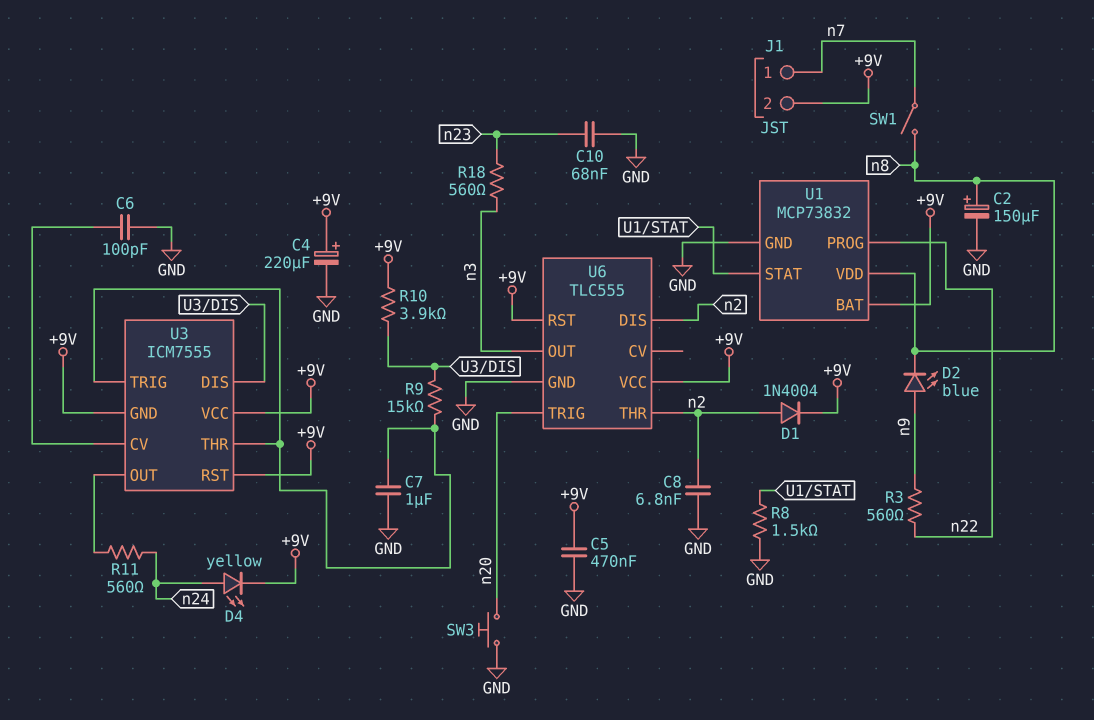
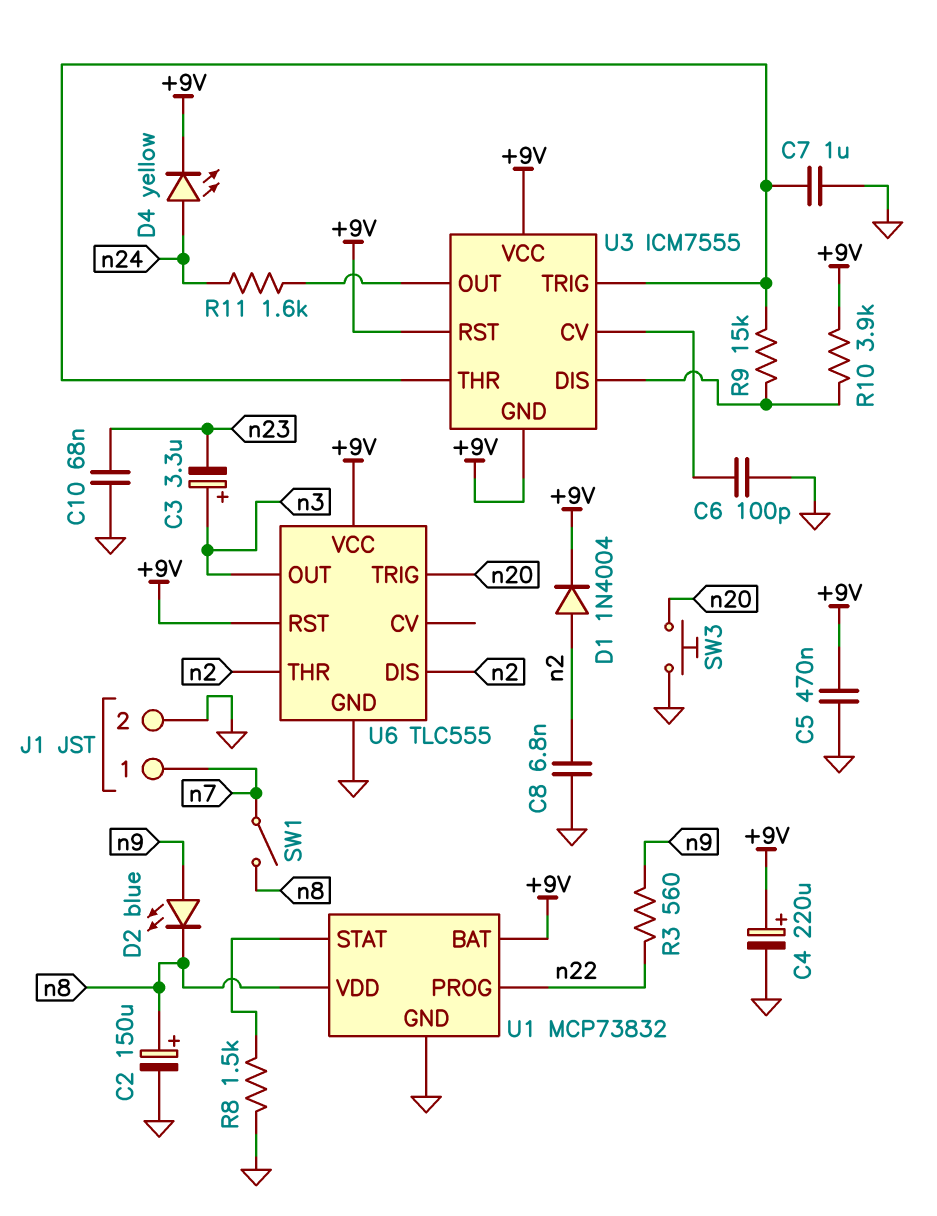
C3: none -> 3.3uF (plus n3, minus n23)
J1 pin 2: +9V -> GND
R11: 560 (U3/OUT, n24) -> 1.6k (U3/OUT, n24)
R18: 560 (n3, n23) -> none

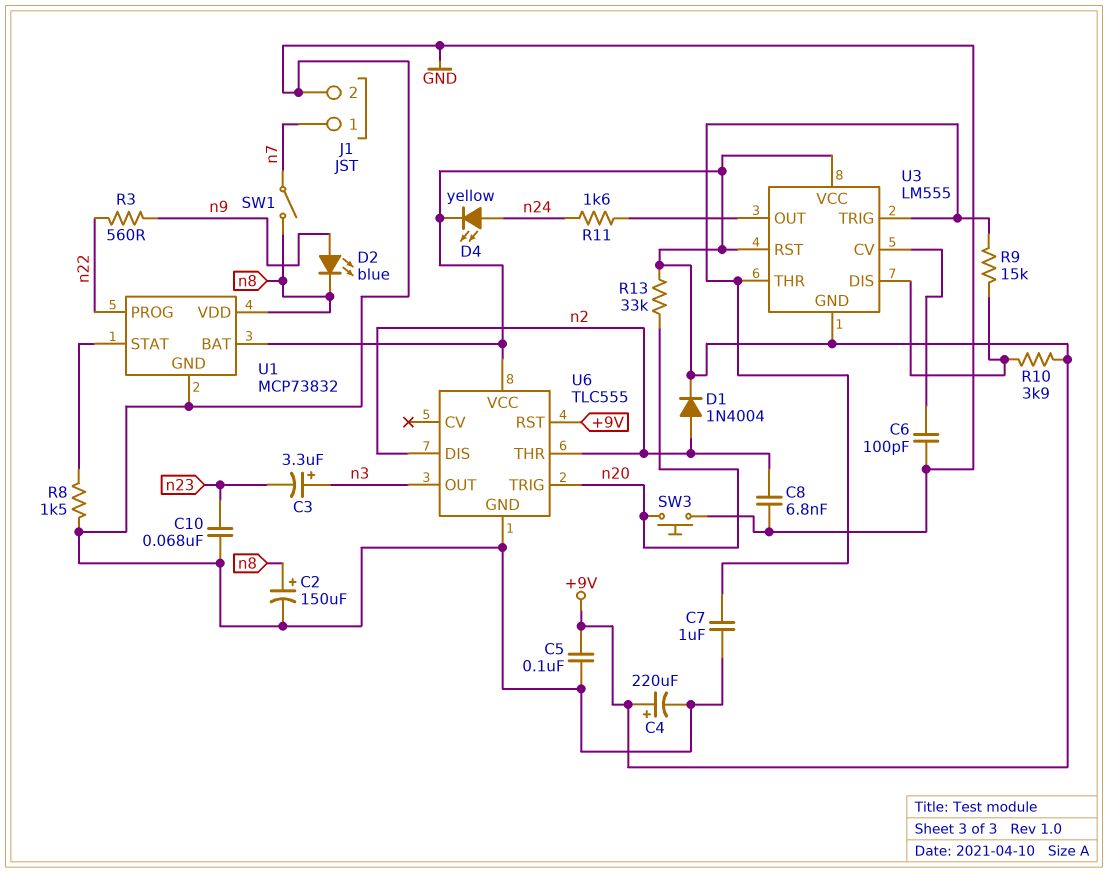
C5: 470nF (+9V, GND) -> 100nF (+9V, GND)
R13: none -> 33k (+9V, n20)
U3: ICM7555 -> LM555

